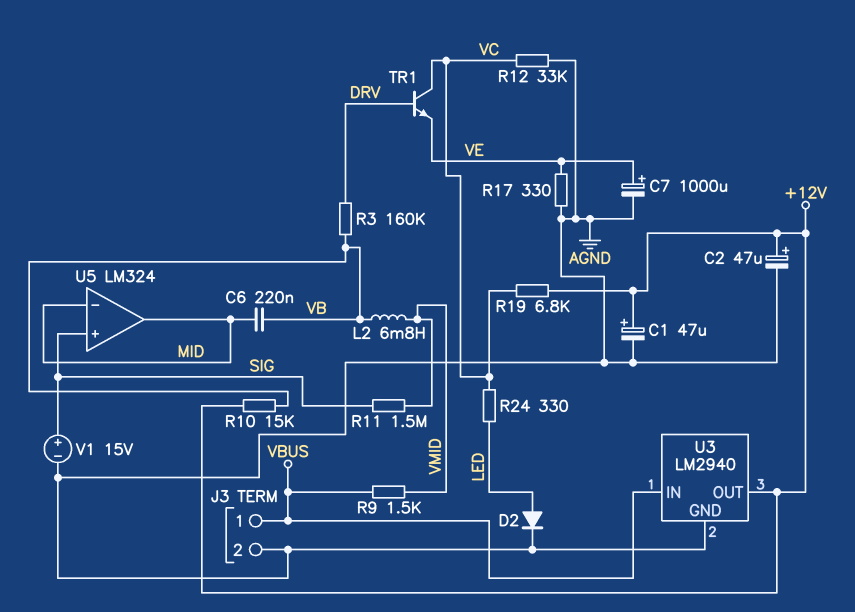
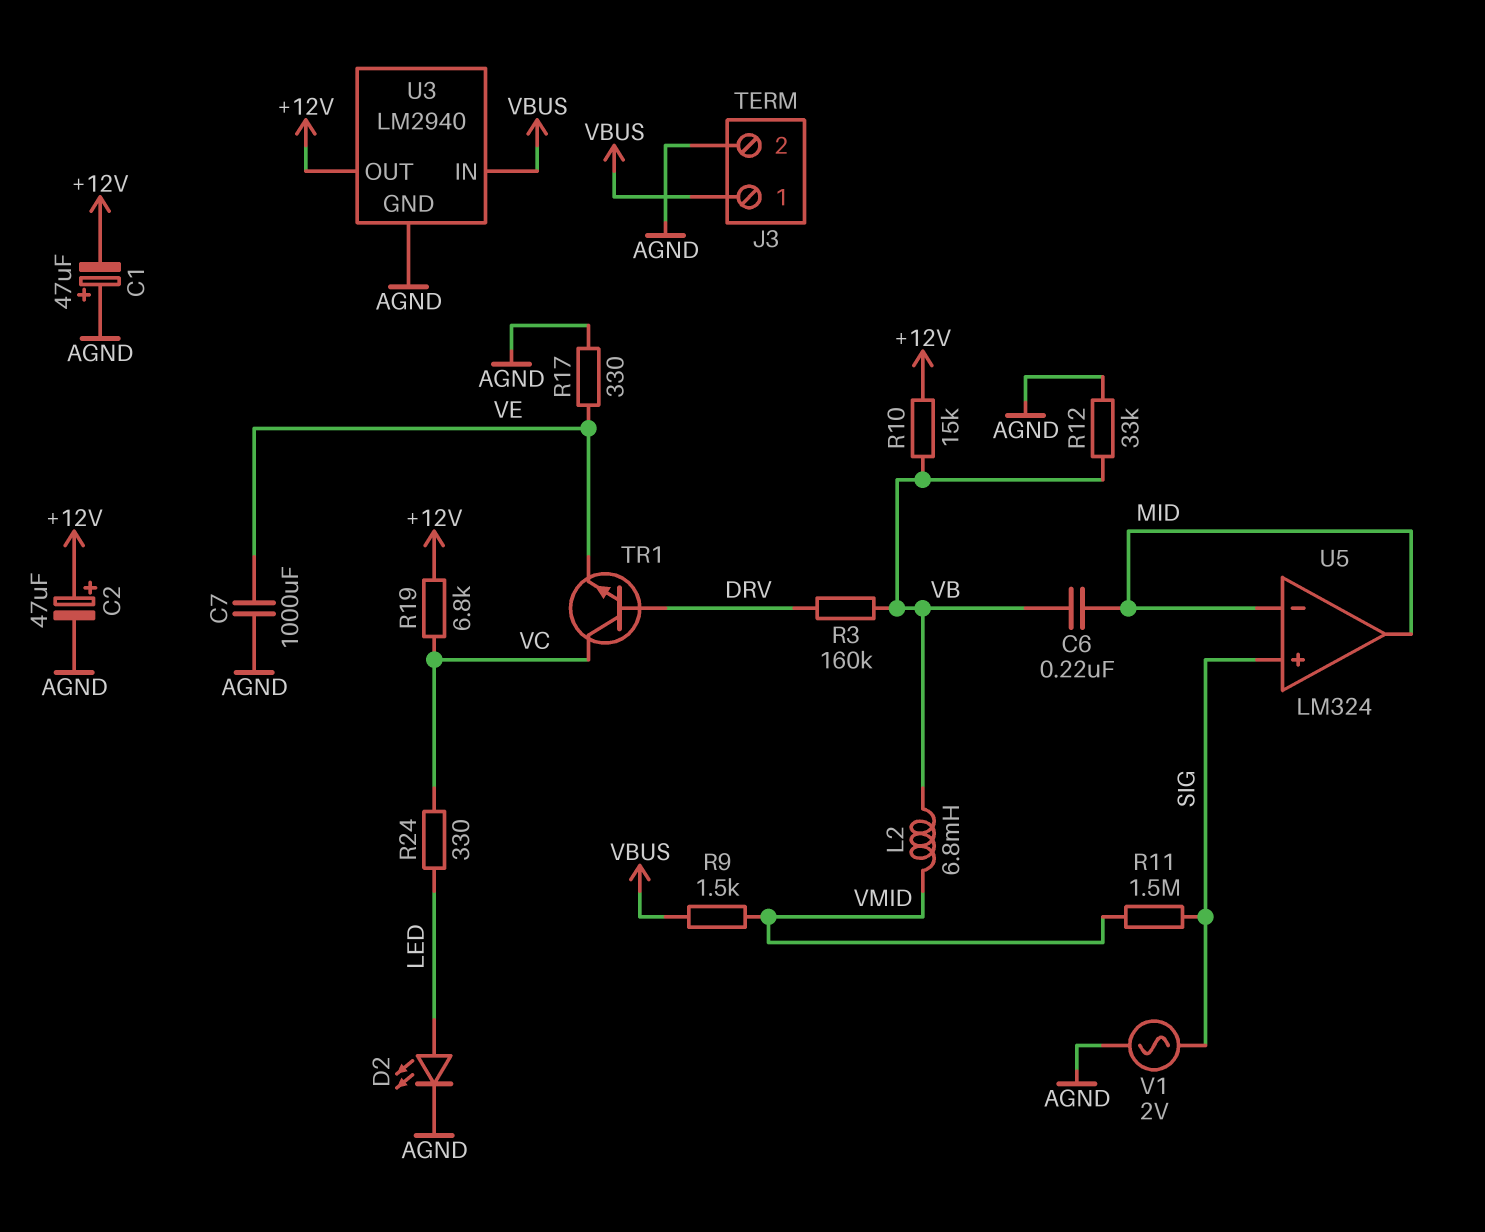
C1: 47uF (plus +12V, minus AGND) -> 47uF (plus AGND, minus +12V)
C7: 1000uF (plus VE, minus AGND) -> 1000uF (AGND, VE)
D2: diode (A LED, K AGND) -> LED (A LED, K AGND)
R12: 33k (AGND, VC) -> 33k (AGND, VB)
V1: 15V (plus SIG, minus AGND) -> AC 2V (AGND, SIG)

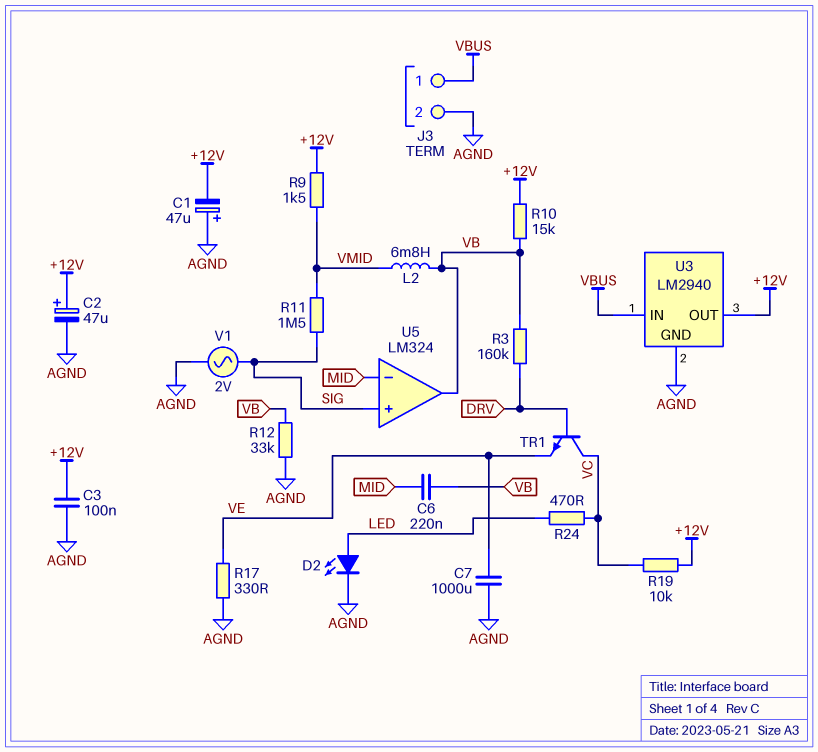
C3: none -> 100nF (+12V, AGND)
R9: 1.5k (VBUS, VMID) -> 1.5k (+12V, VMID)
R19: 6.8k (+12V, VC) -> 10k (+12V, VC)
R24: 330 (LED, VC) -> 470 (LED, VC)
U5 pin out: MID -> VB

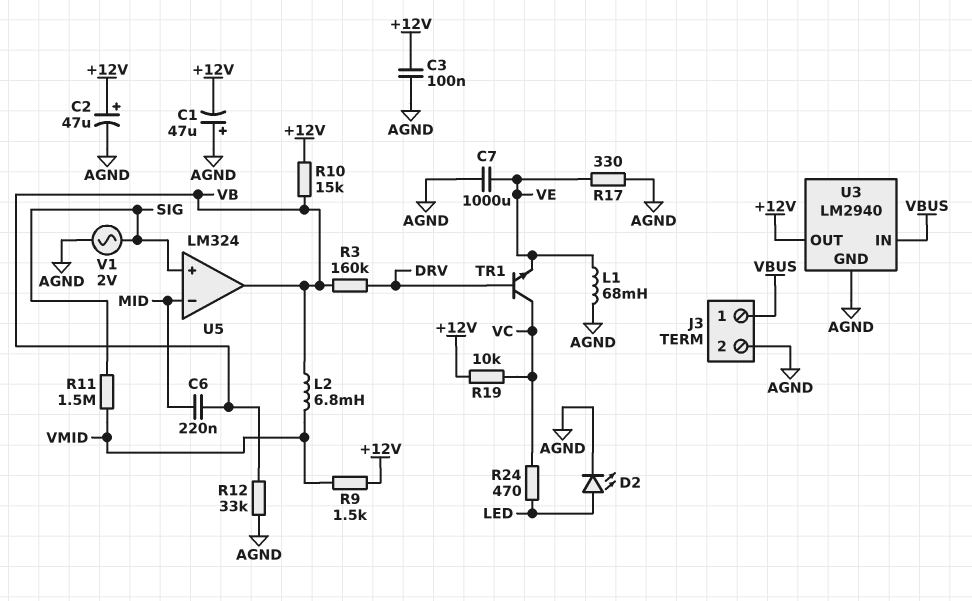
L1: none -> 68mH (AGND, VE)

